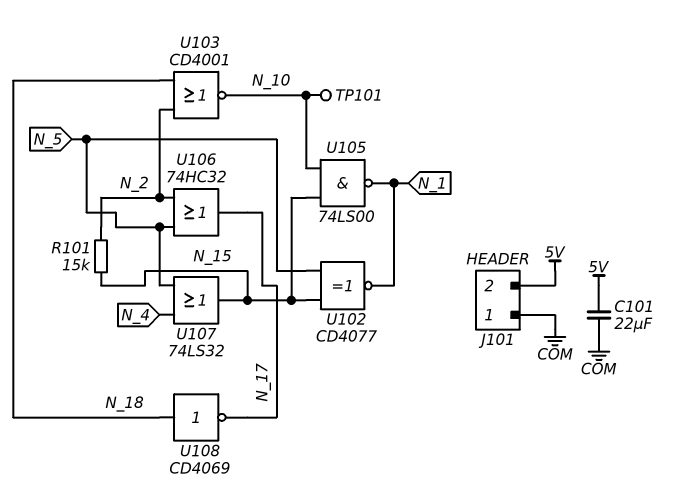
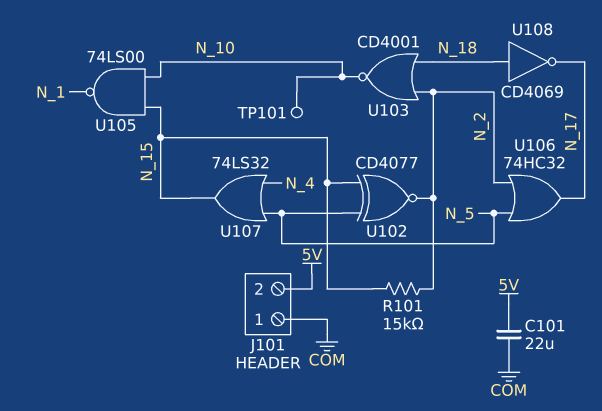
U102: XNOR CD4077 (in N_5, in N_15, out N_1) -> XNOR CD4077 (in N_5, in N_15, out N_2)

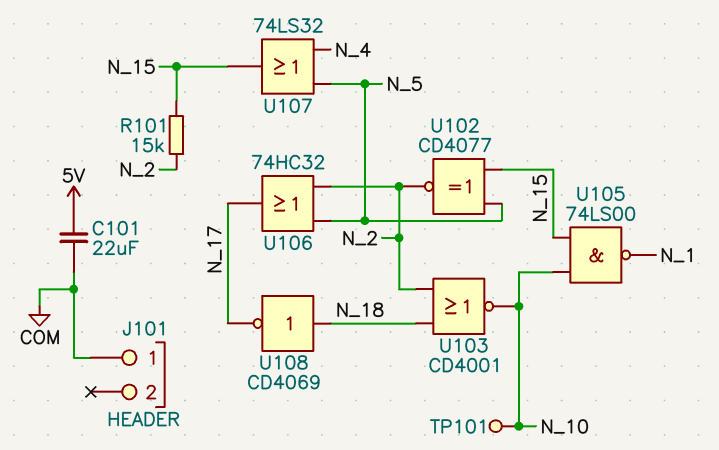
J101 pin 2: 5V -> none

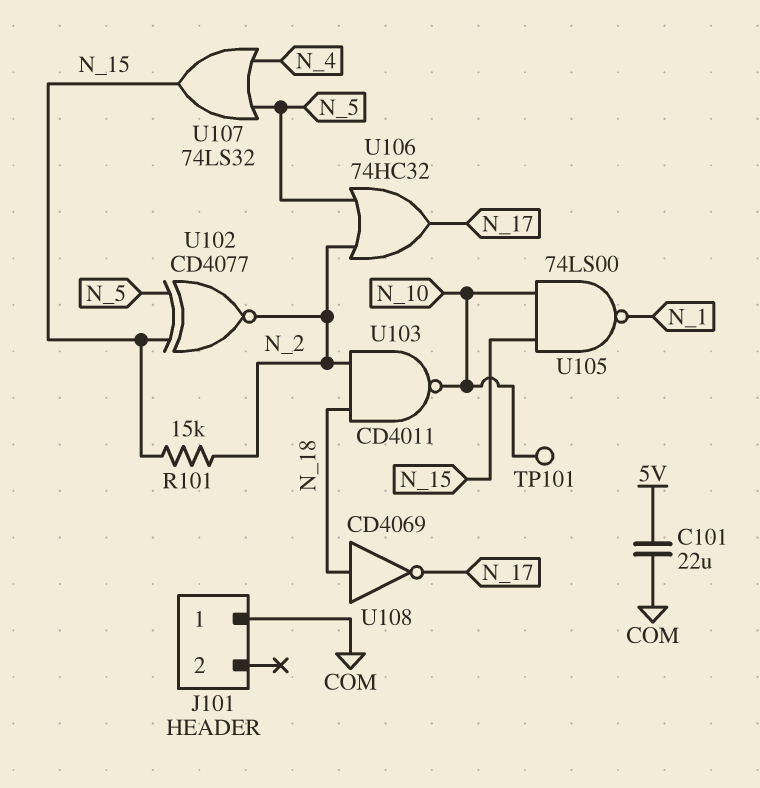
U103: NOR CD4001 (in N_2, in N_18, out N_10) -> NAND CD4011 (in N_2, in N_18, out N_10)

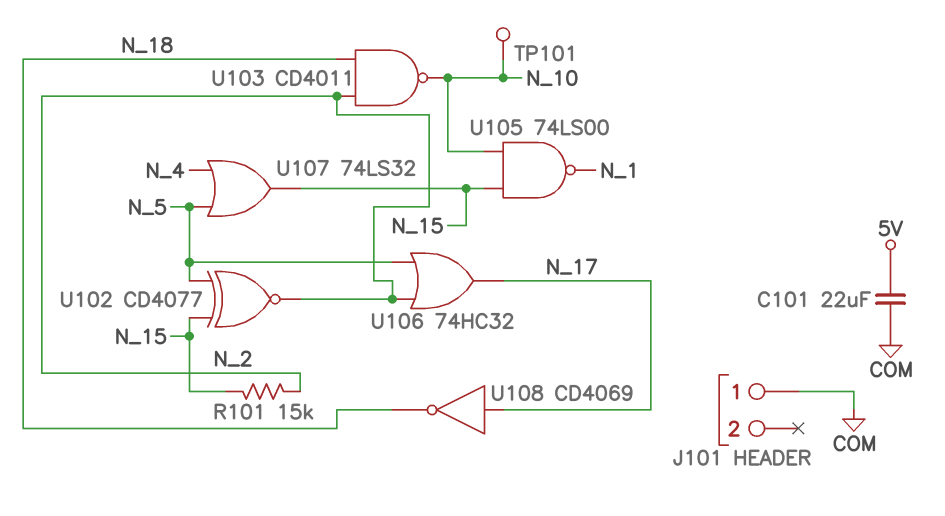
U108: NOT CD4069 (in N_18, out N_17) -> NOT CD4069 (in N_17, out N_18)

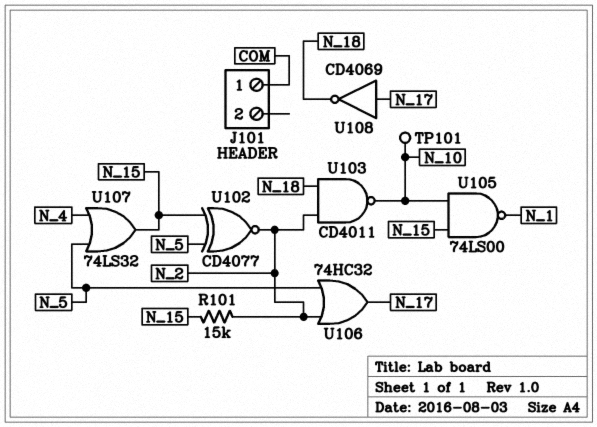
C101: 22uF (5V, COM) -> none

